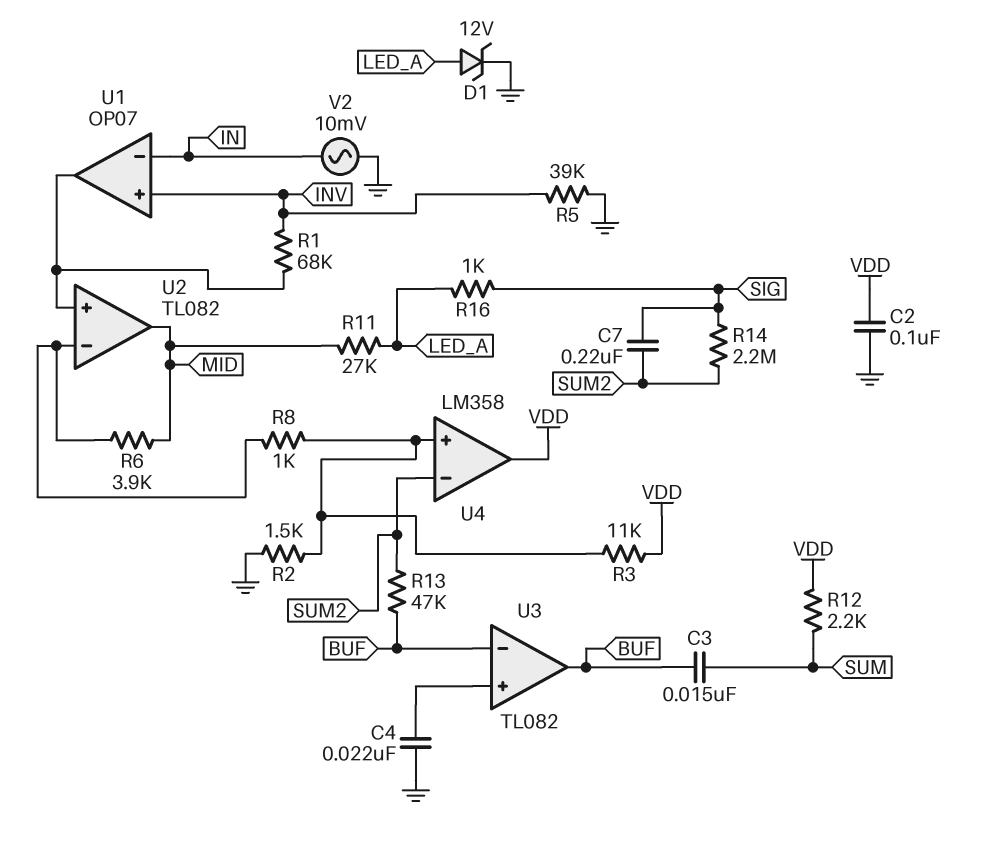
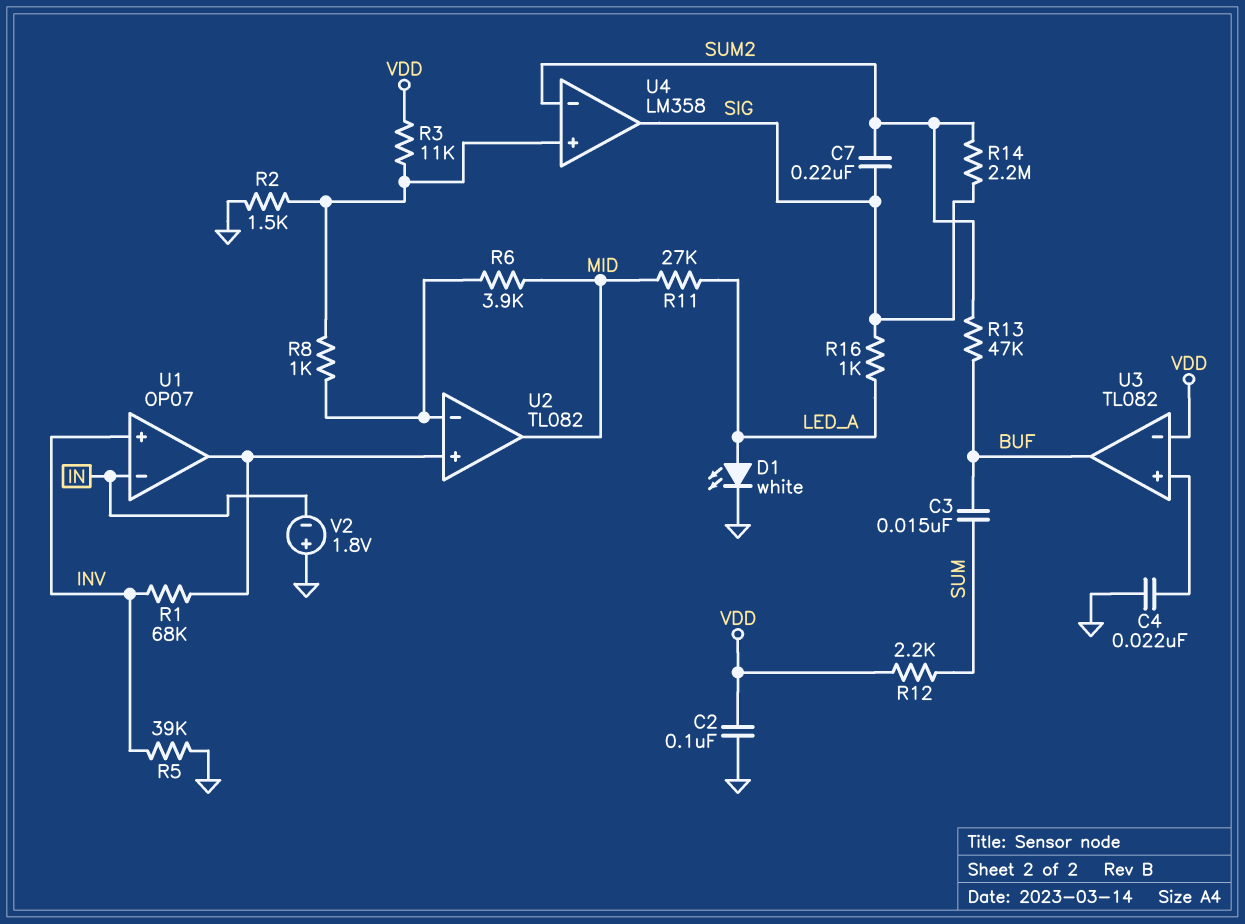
D1: zener 12V (A LED_A, K GND) -> LED white (A LED_A, K GND)
U3 pin in-: BUF -> VDD
U4 pin out: VDD -> SIG
V2: AC 10mV (GND, IN) -> 1.8V (plus GND, minus IN)

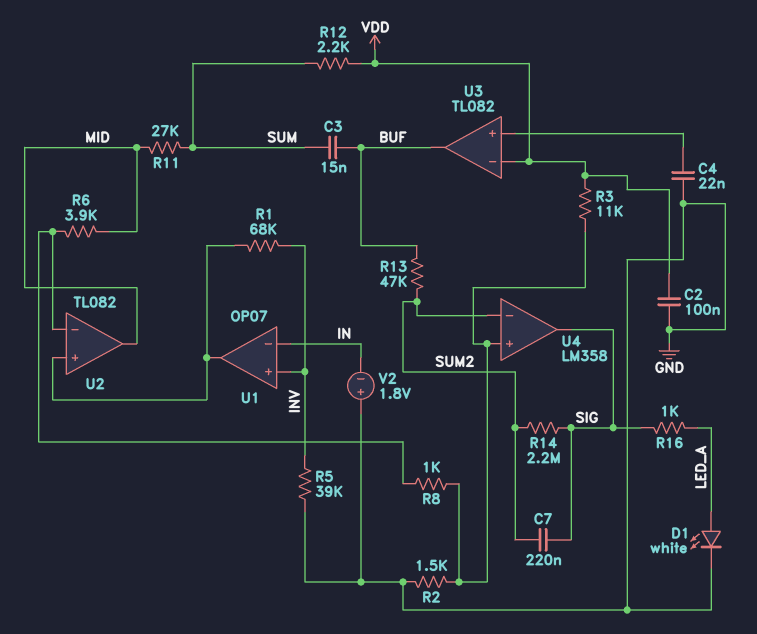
R11: 27k (LED_A, MID) -> 27k (MID, SUM)

